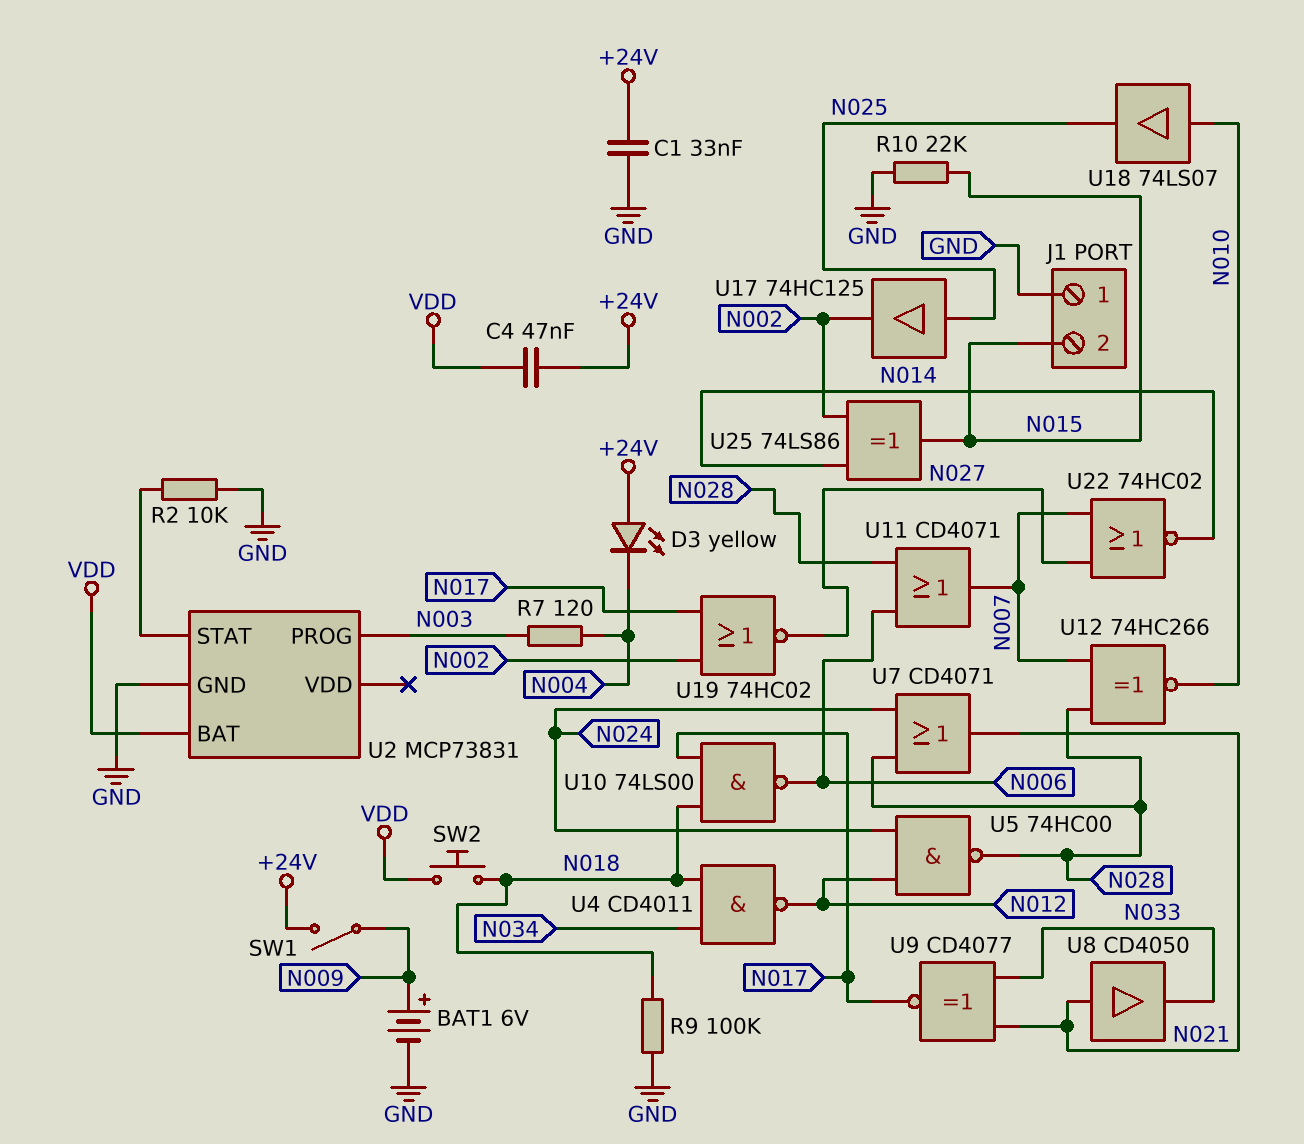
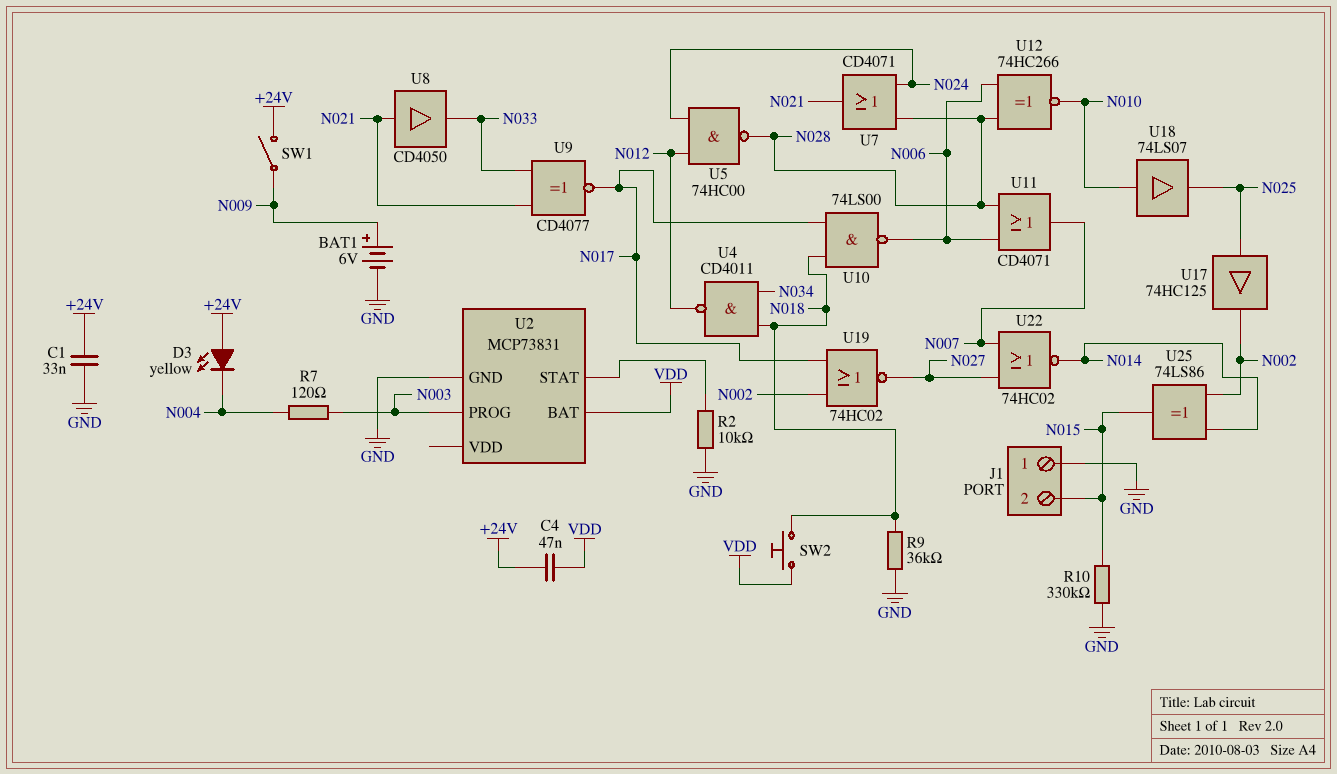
R9: 100k (GND, N018) -> 36k (GND, N018)
R10: 22k (GND, N015) -> 330k (GND, N015)
U12: XNOR 74HC266 (in N007, in N028, out N010) -> XNOR 74HC266 (in N006, in N028, out N010)

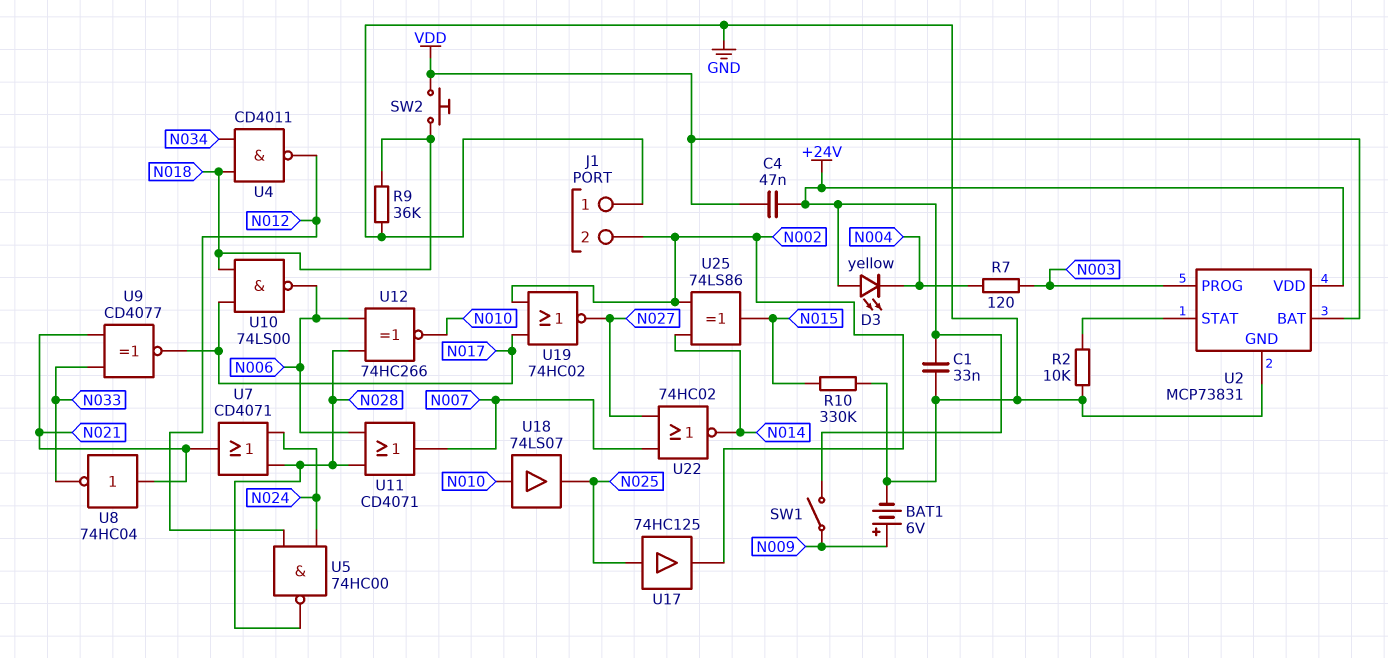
J1 pin 2: N015 -> N002
U2 pin VDD: none -> +24V
U8: buffer CD4050 (in N021, out N033) -> NOT 74HC04 (in N021, out N033)

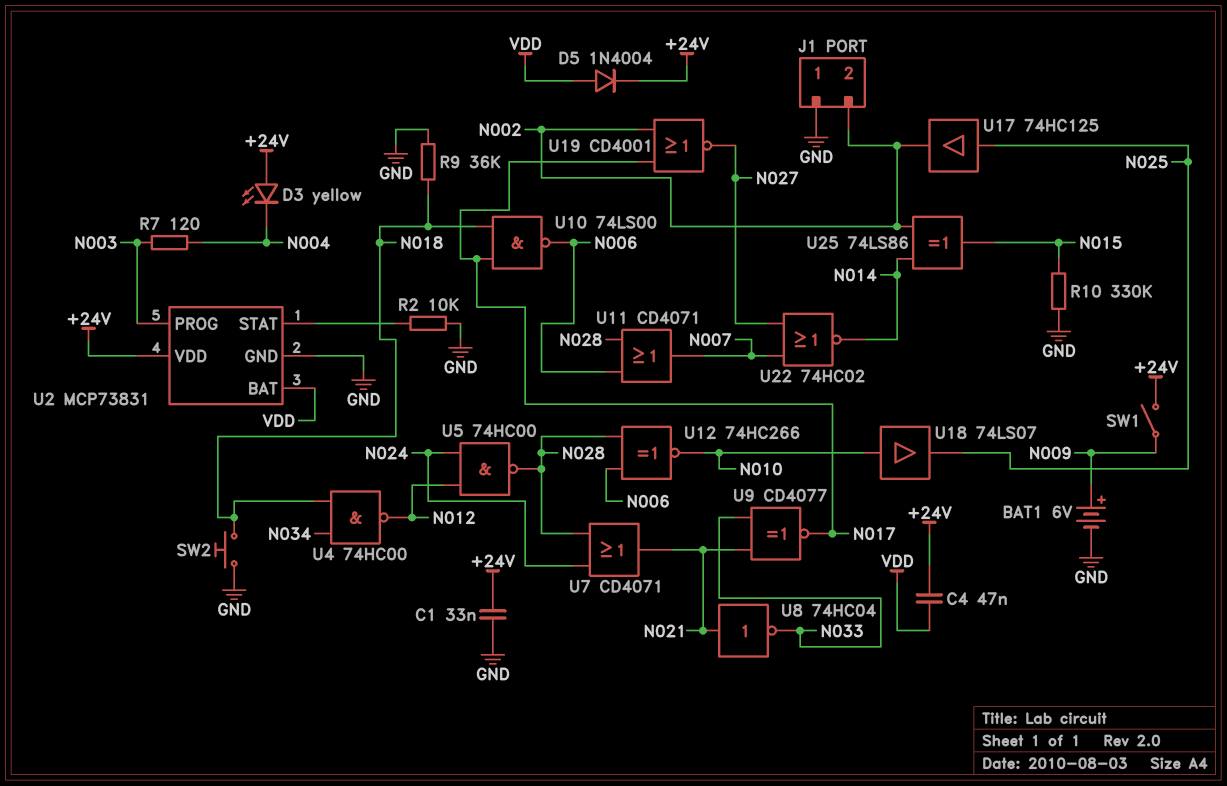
D5: none -> diode 1N4004 (A VDD, K +24V)
SW2: button (N018, VDD) -> button (GND, N018)
U4: NAND CD4011 (in N018, in N034, out N012) -> NAND 74HC00 (in N018, in N034, out N012)
U19: NOR 74HC02 (in N002, in N017, out N027) -> NOR CD4001 (in N002, in N017, out N027)

